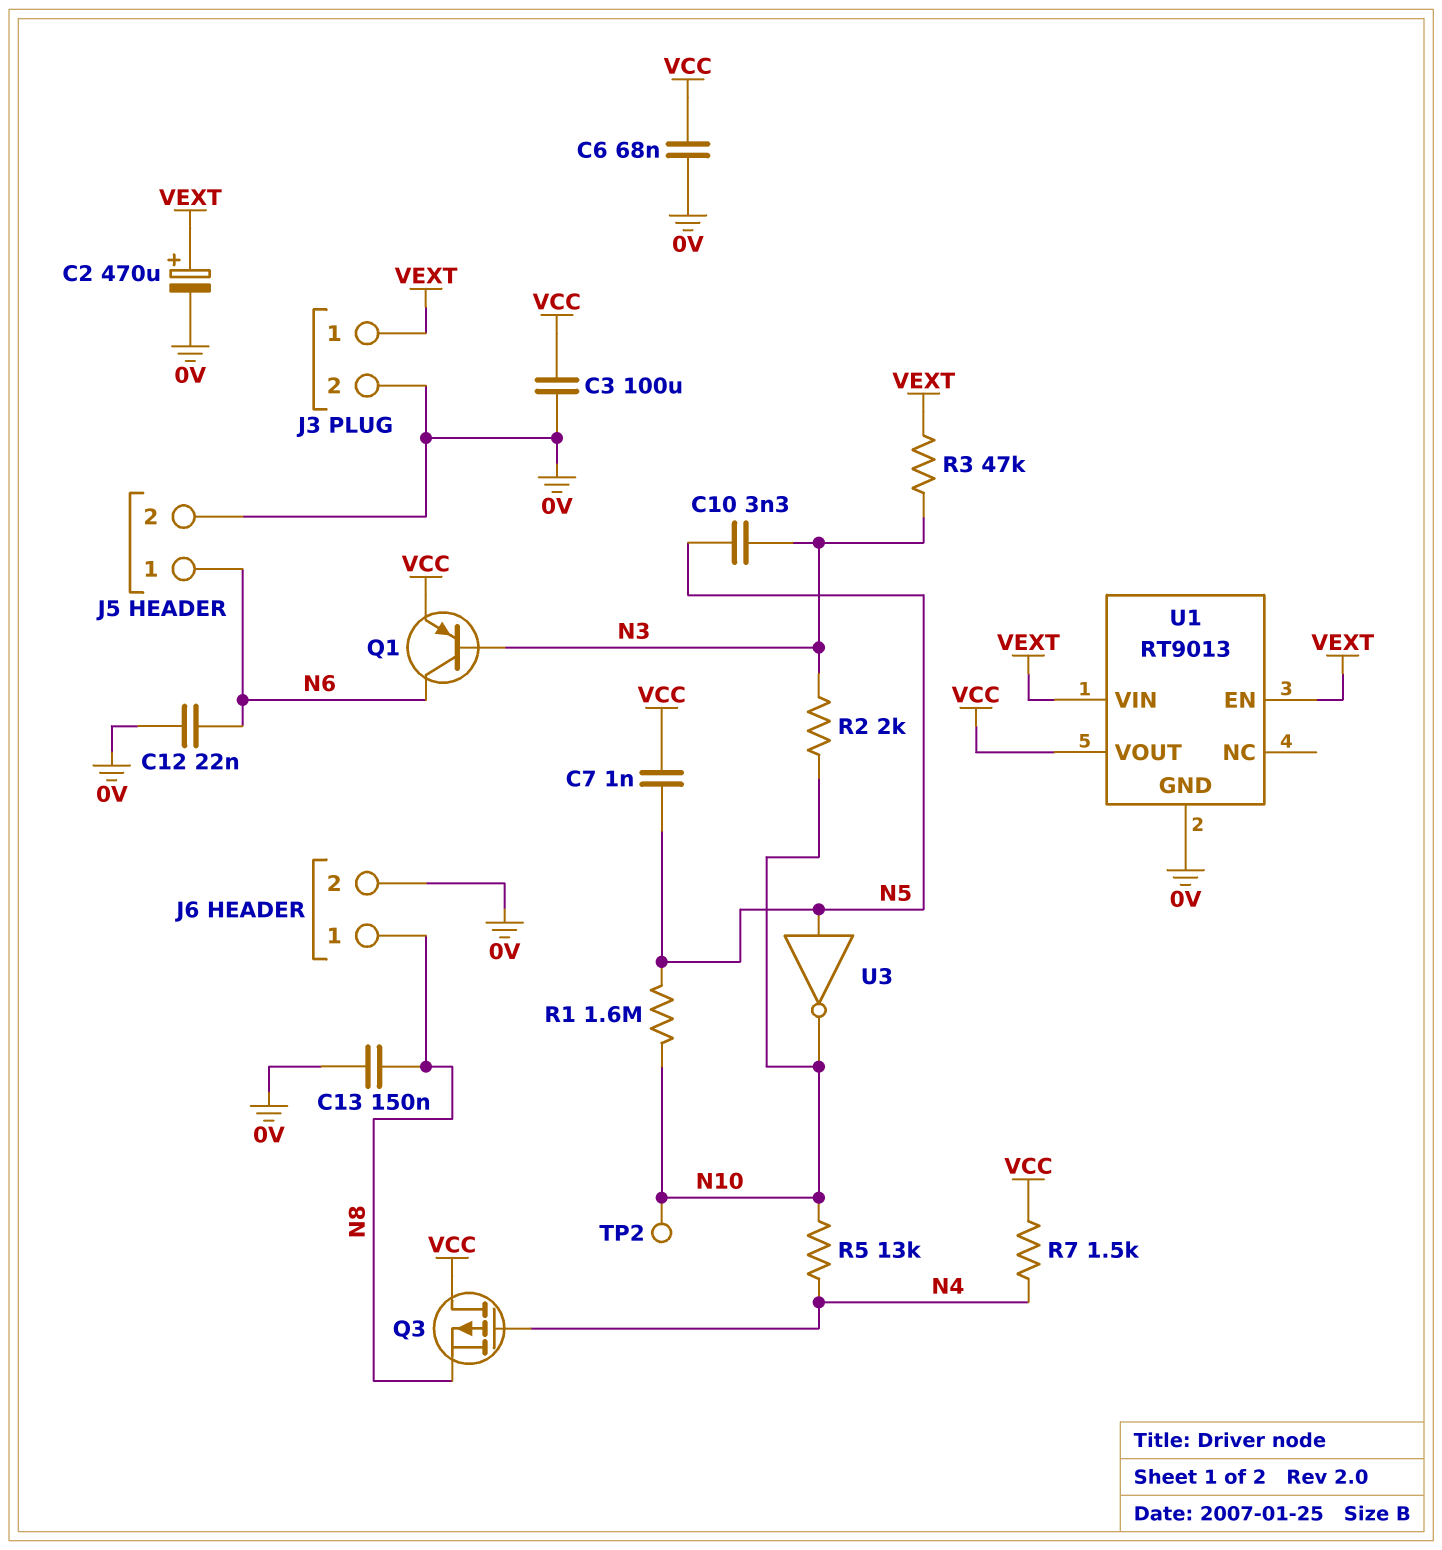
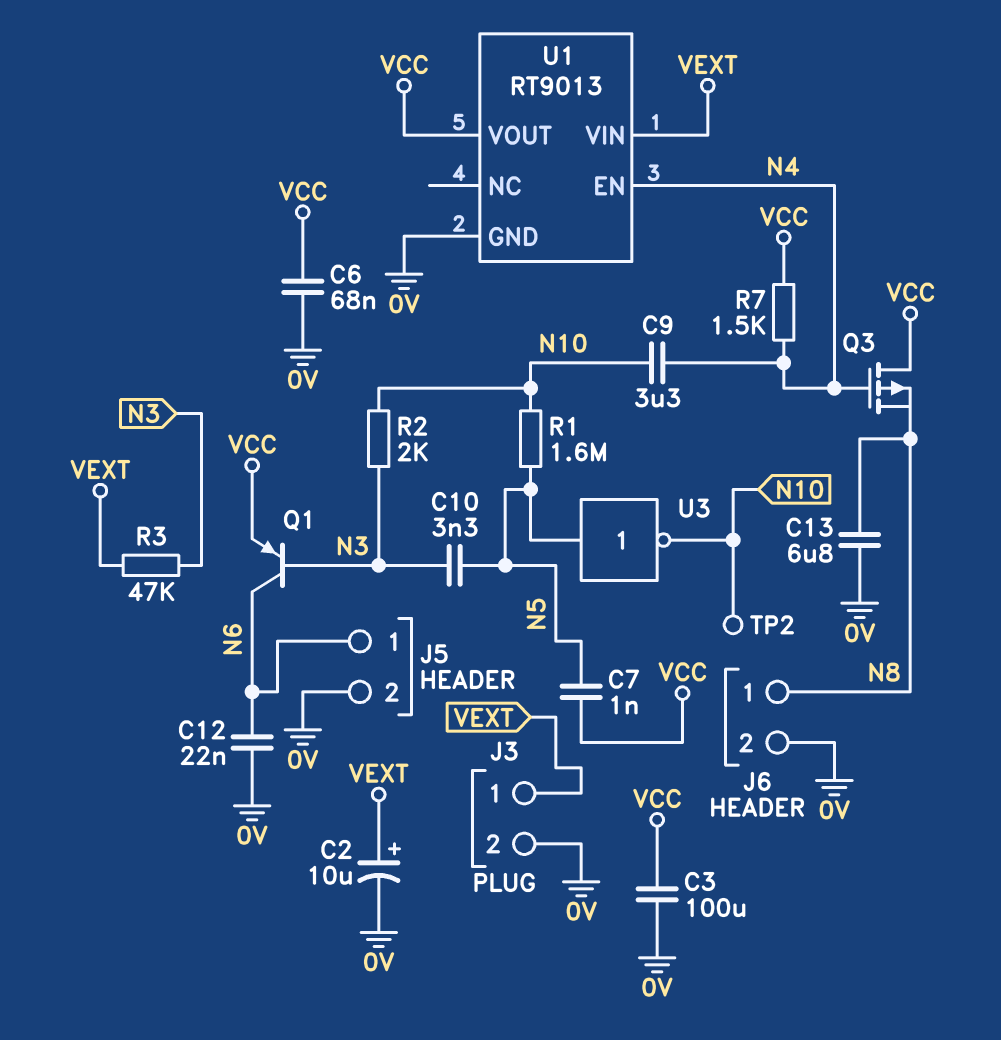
C2: 470uF (plus VEXT, minus 0V) -> 10uF (plus VEXT, minus 0V)
C9: none -> 3.3uF (N4, N10)
C13: 150nF (0V, N8) -> 6.8uF (0V, N8)
R5: 13k (N4, N10) -> none
U1 pin EN: VEXT -> N4

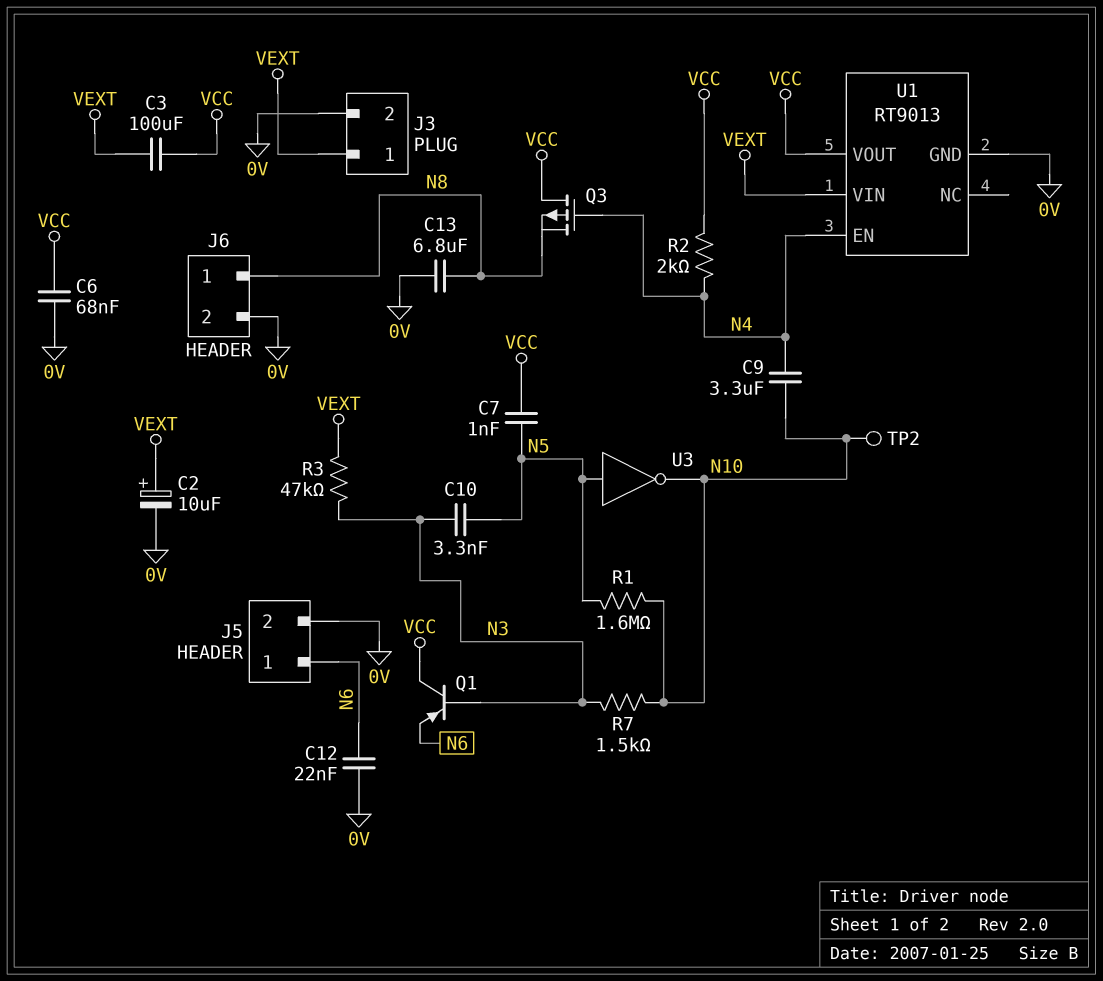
C3: 100uF (0V, VCC) -> 100uF (VCC, VEXT)
Q1: PNP (B N3, C N6, E VCC) -> PNP (B N3, C VCC, E N6)
R2: 2k (N3, N10) -> 2k (N4, VCC)
R7: 1.5k (N4, VCC) -> 1.5k (N3, N10)

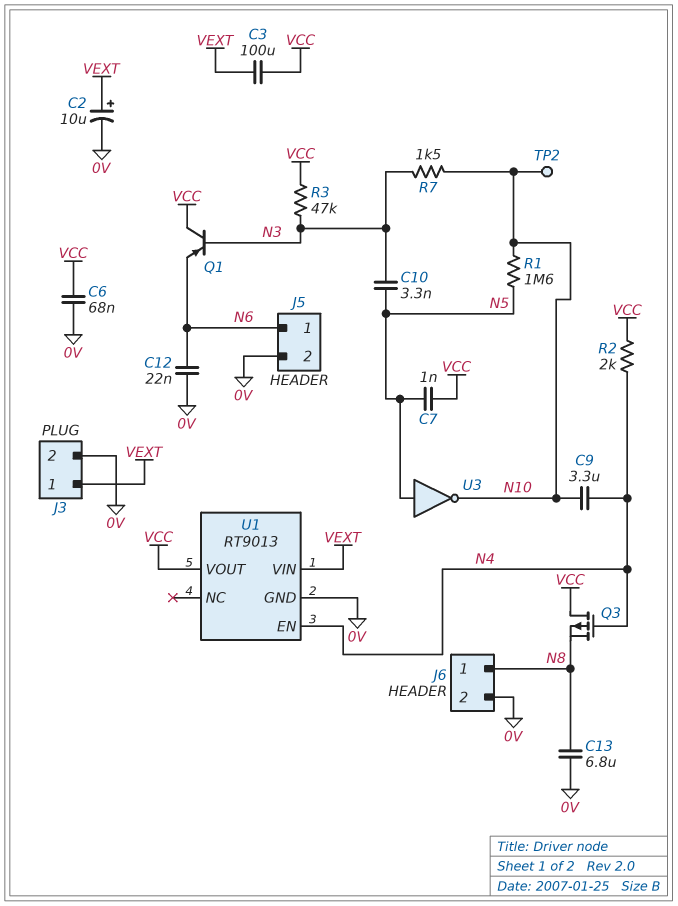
R3: 47k (N3, VEXT) -> 47k (N3, VCC)

